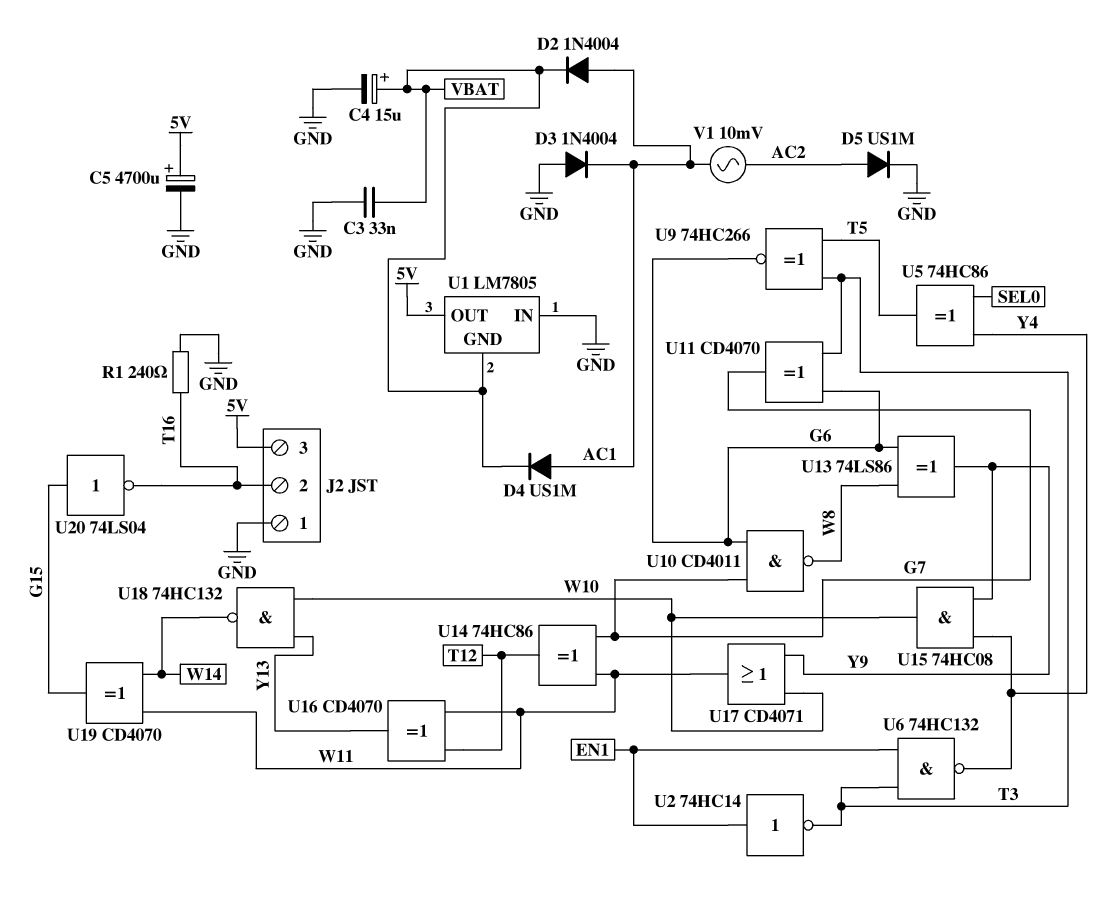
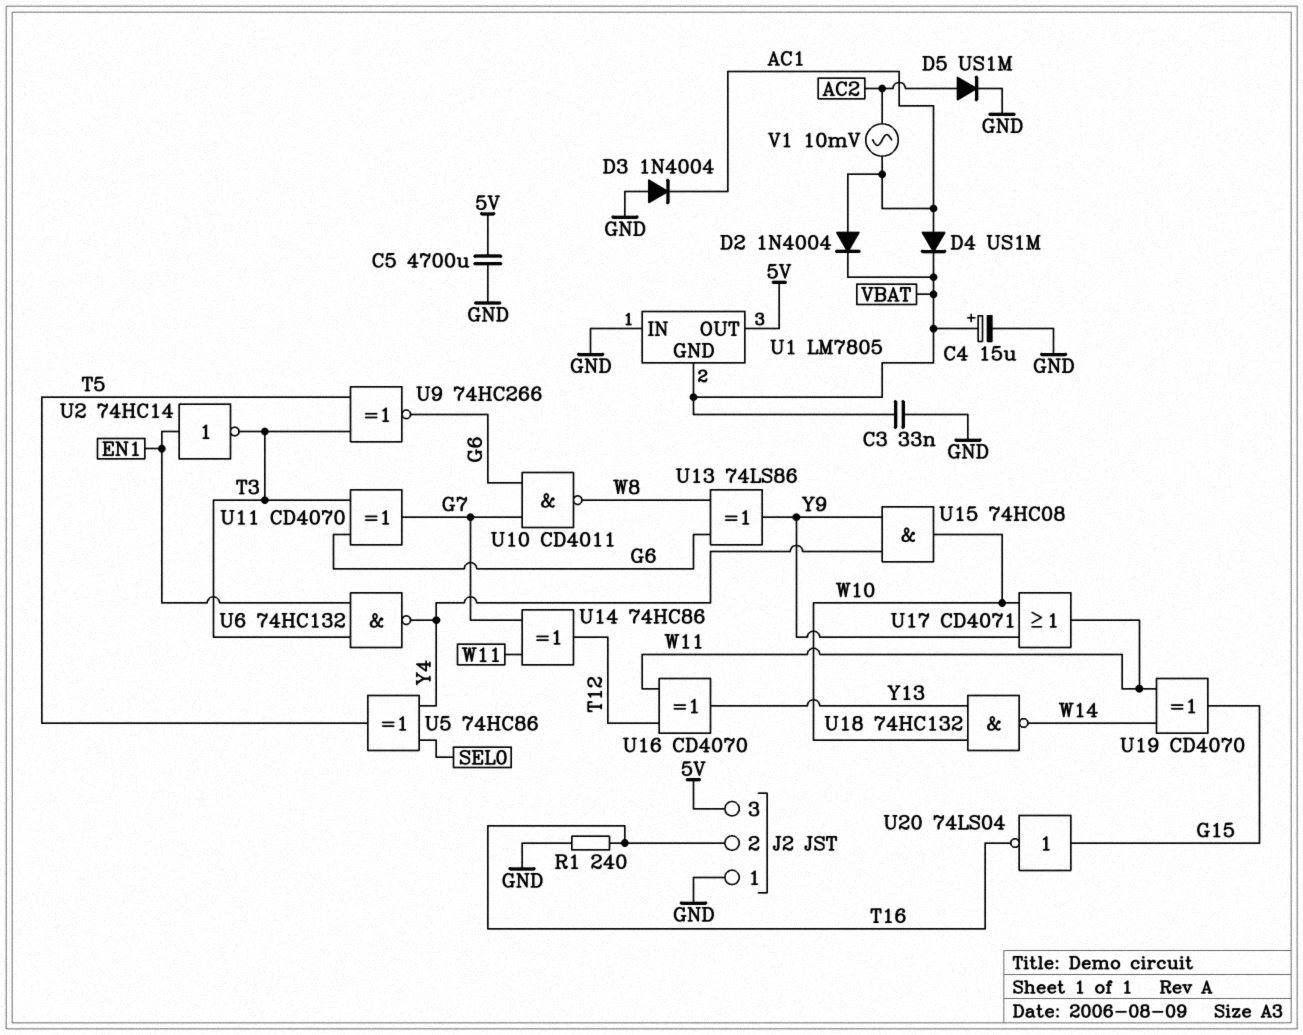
C5: 4700uF (plus 5V, minus GND) -> 4700uF (5V, GND)

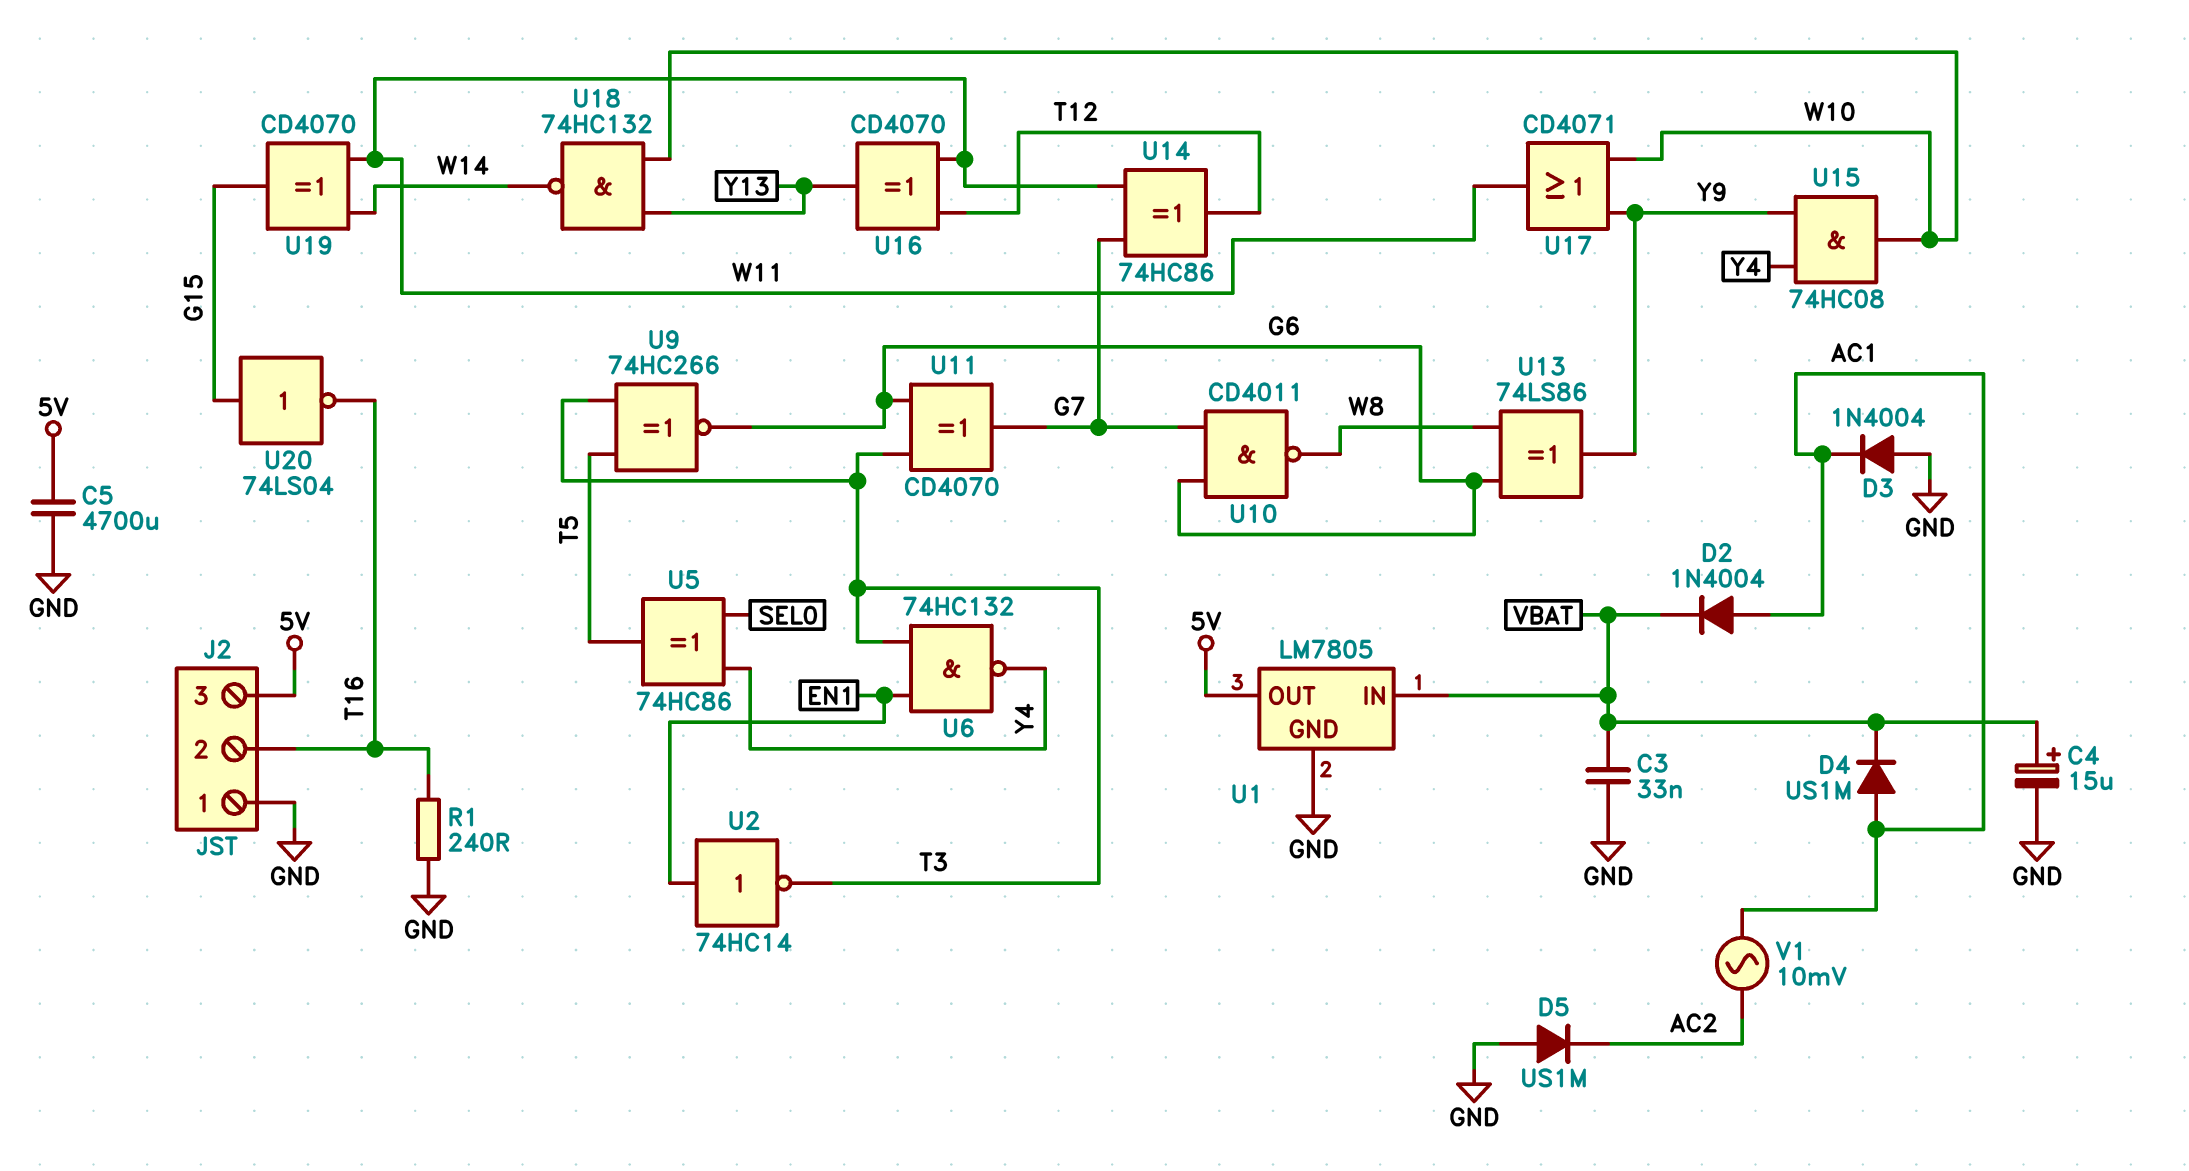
D5: diode US1M (A AC2, K GND) -> diode US1M (A GND, K AC2)
U1 pin GND: VBAT -> GND
U1 pin IN: GND -> VBAT

